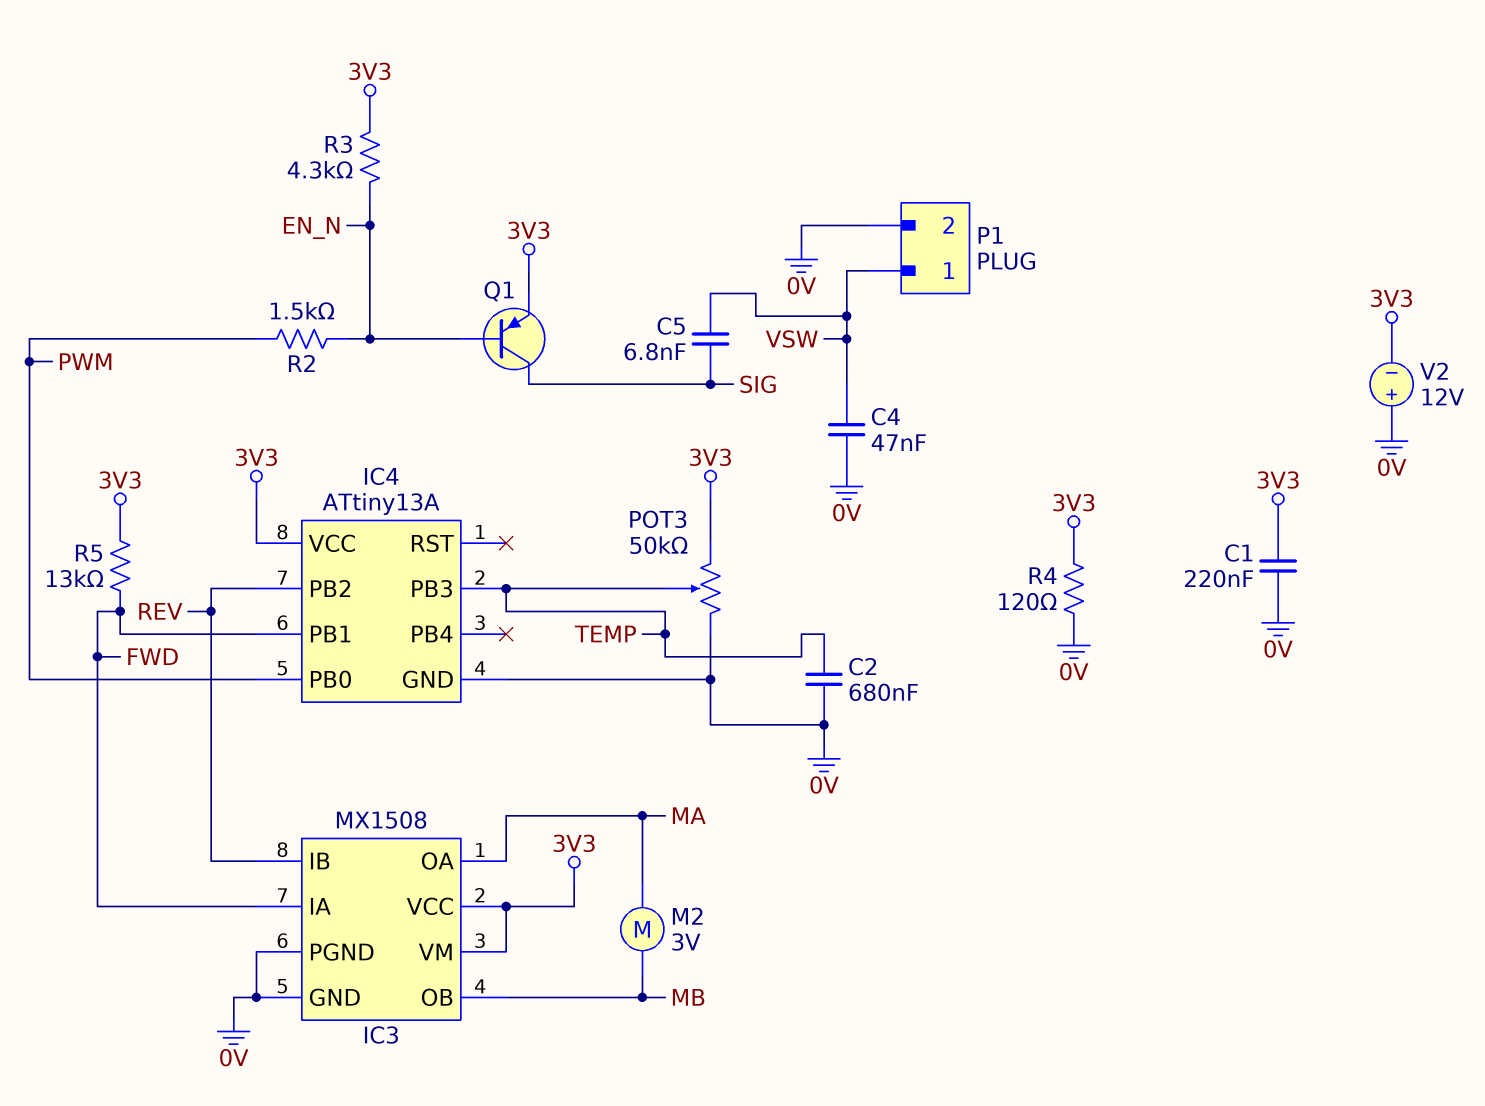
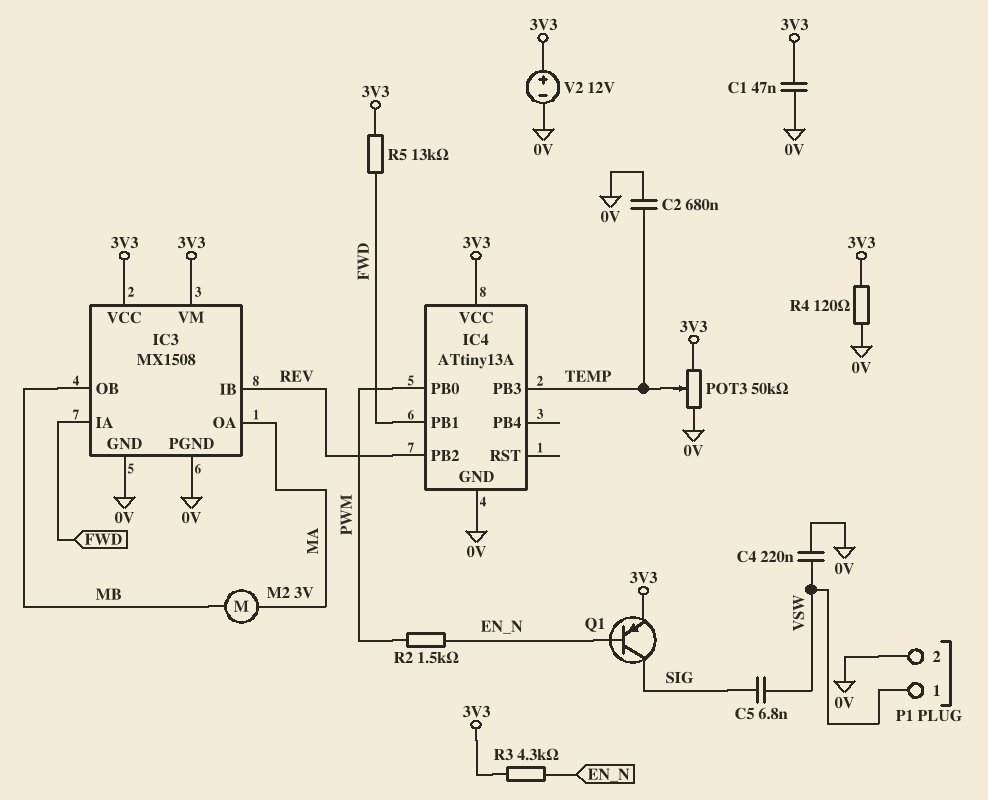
C1: 220nF (0V, 3V3) -> 47nF (0V, 3V3)
C4: 47nF (0V, VSW) -> 220nF (0V, VSW)
V2: 12V (plus 0V, minus 3V3) -> 12V (plus 3V3, minus 0V)

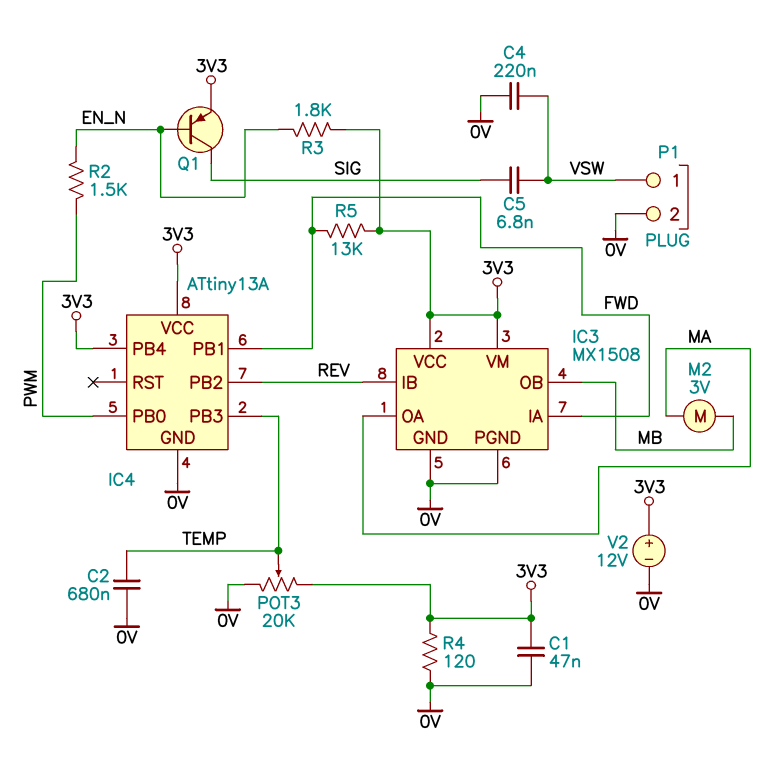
IC4 pin PB4: none -> 3V3
POT3: 50k (0V, 3V3, wiper TEMP) -> 20k (0V, 3V3, wiper TEMP)
R3: 4.3k (3V3, EN_N) -> 1.8k (3V3, EN_N)

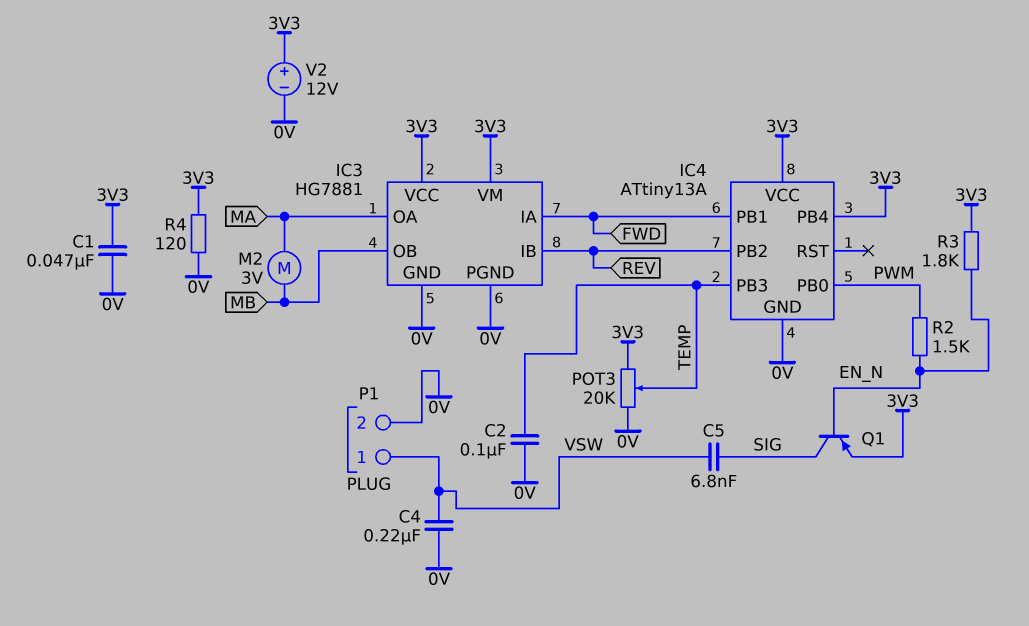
C2: 680nF (0V, TEMP) -> 100nF (0V, TEMP)
IC3: MX1508 -> HG7881
R5: 13k (3V3, FWD) -> none

